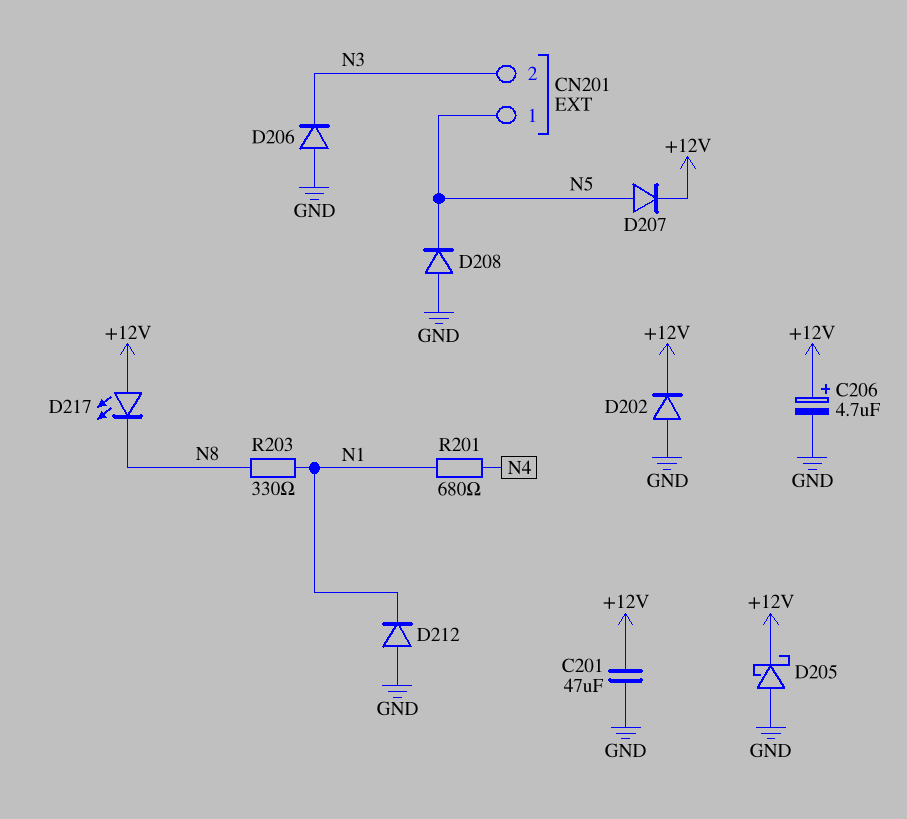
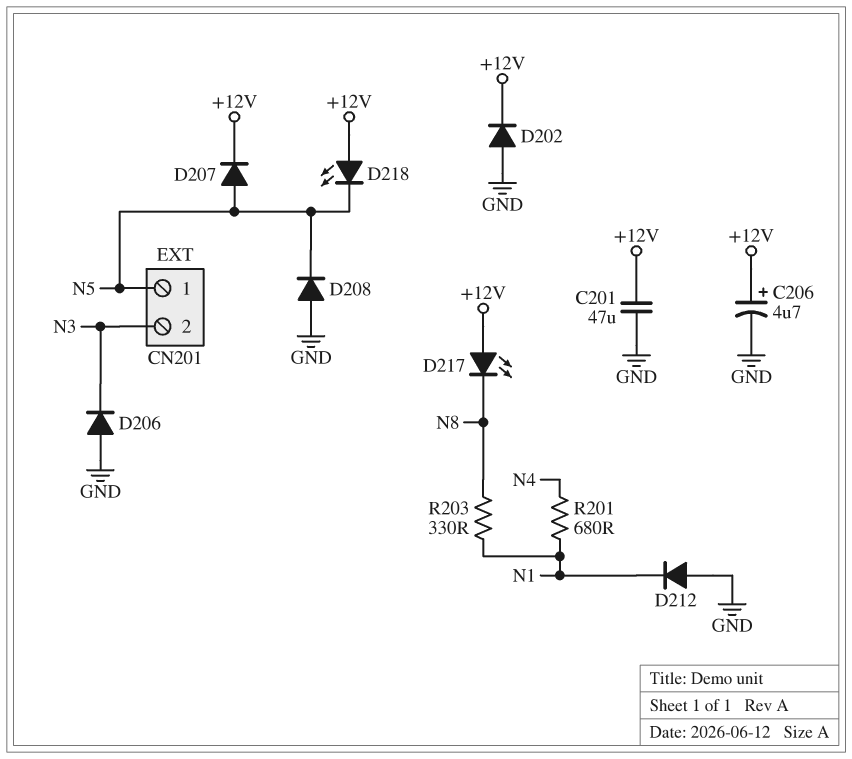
D205: schottky (A GND, K +12V) -> none
D218: none -> LED (A +12V, K N5)

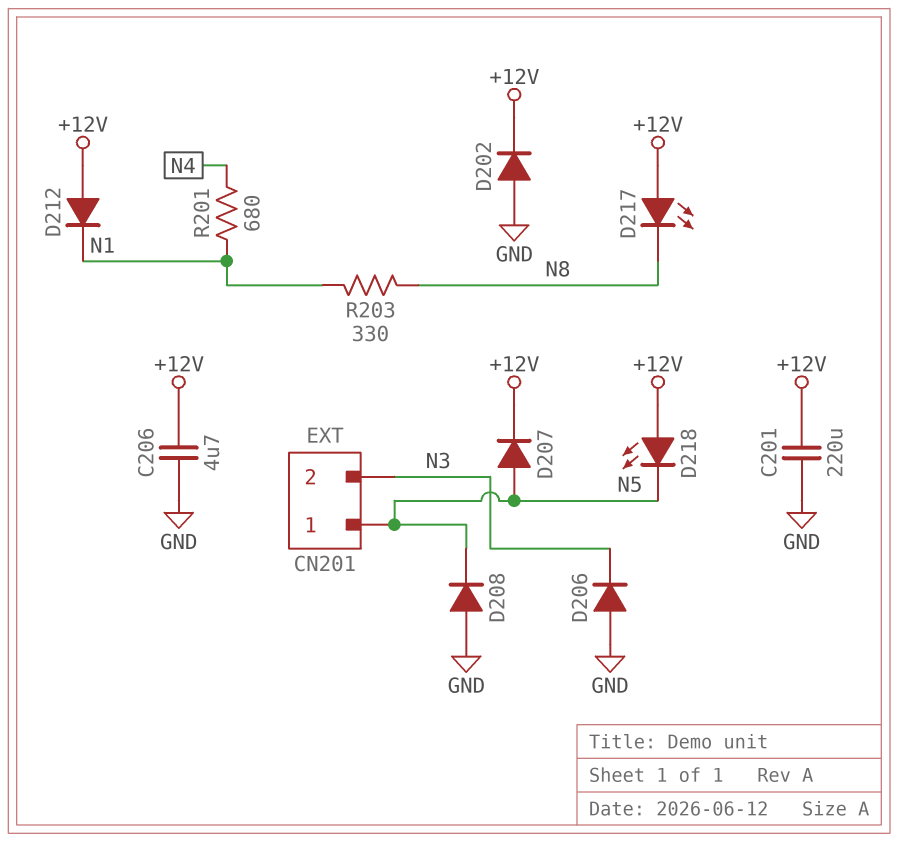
C201: 47uF (+12V, GND) -> 220uF (+12V, GND)
C206: 4.7uF (plus +12V, minus GND) -> 4.7uF (+12V, GND)
D212: diode (A GND, K N1) -> diode (A +12V, K N1)

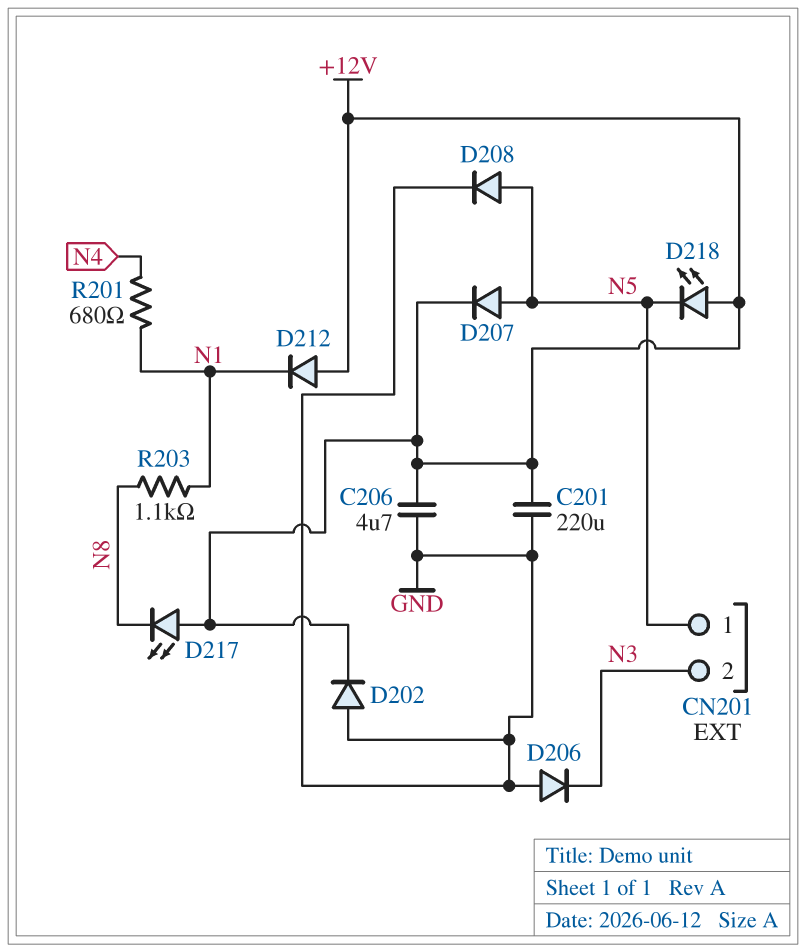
D208: diode (A GND, K N5) -> diode (A N5, K GND)
R203: 330 (N1, N8) -> 1.1k (N1, N8)

